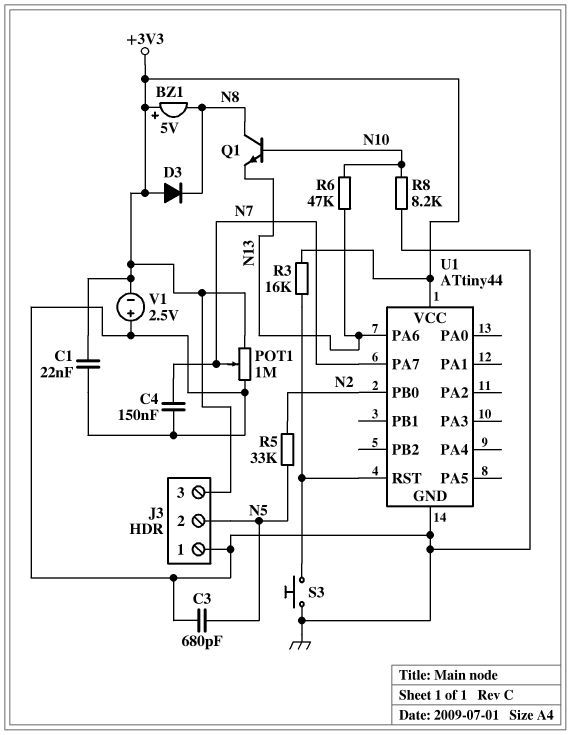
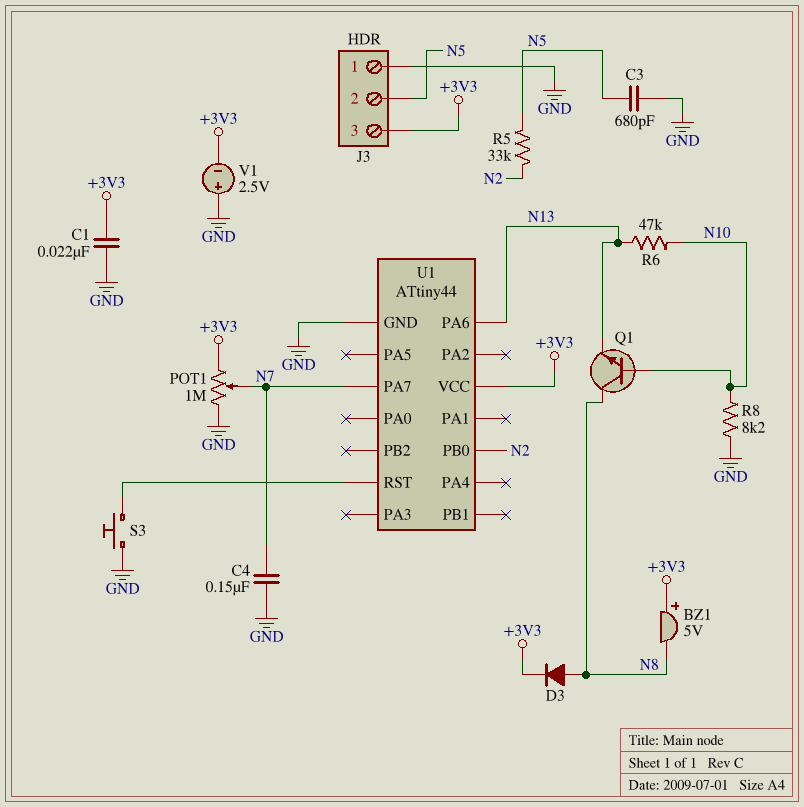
D3: diode (A +3V3, K N8) -> diode (A N8, K +3V3)
R3: 16k (+3V3, U1/RST) -> none

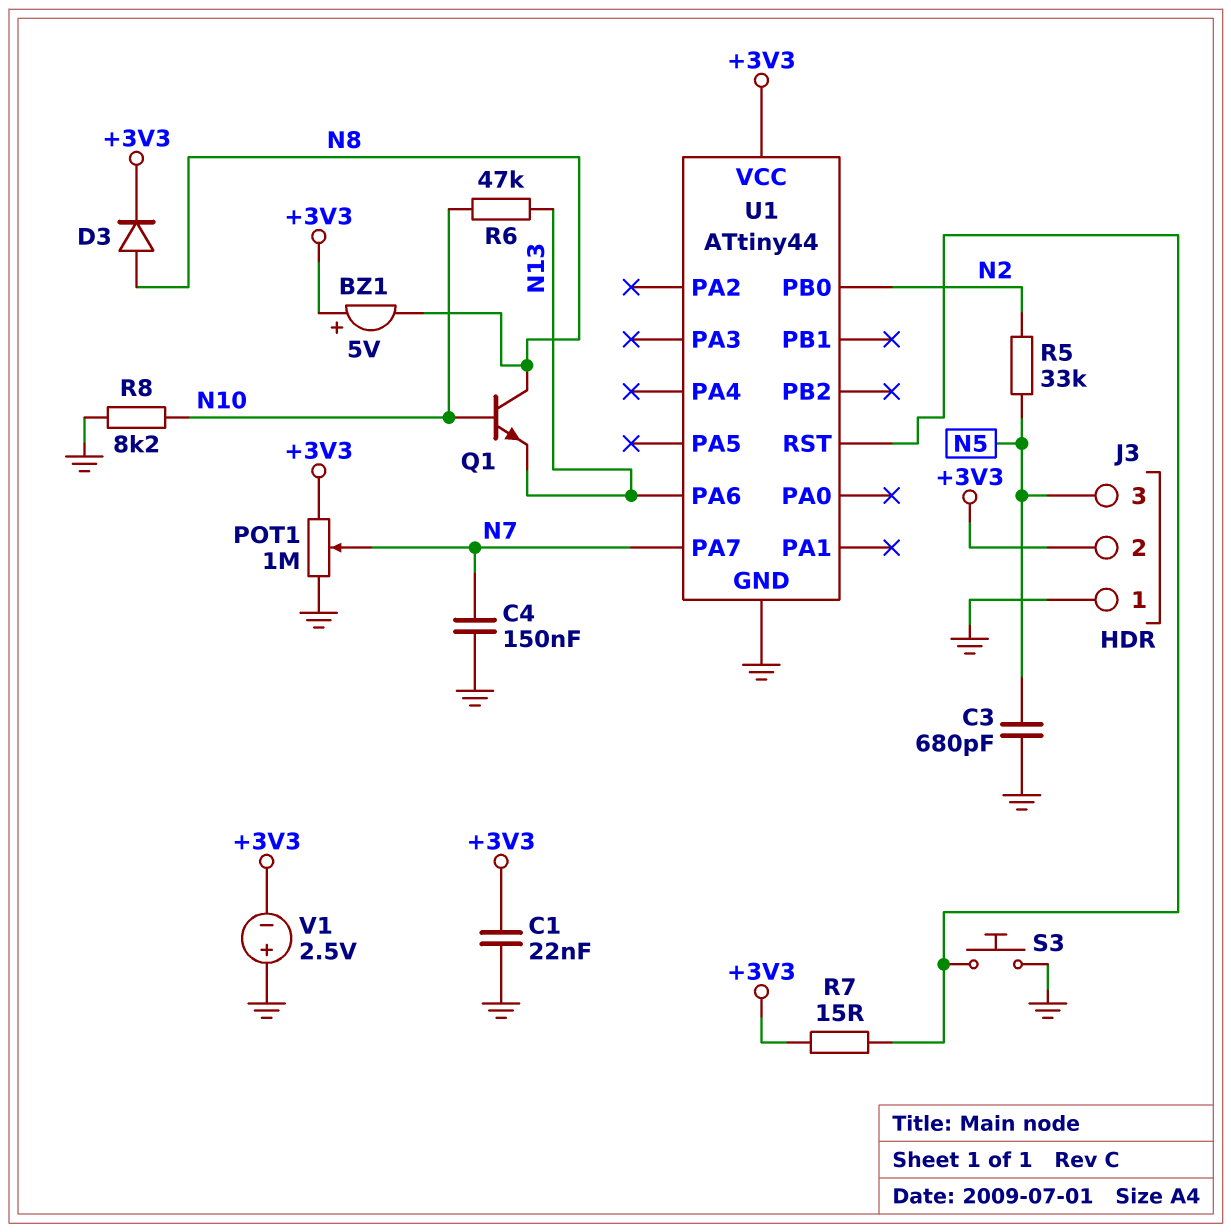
J3 pin 2: N5 -> +3V3
J3 pin 3: +3V3 -> N5
R7: none -> 15 (+3V3, U1/RST)

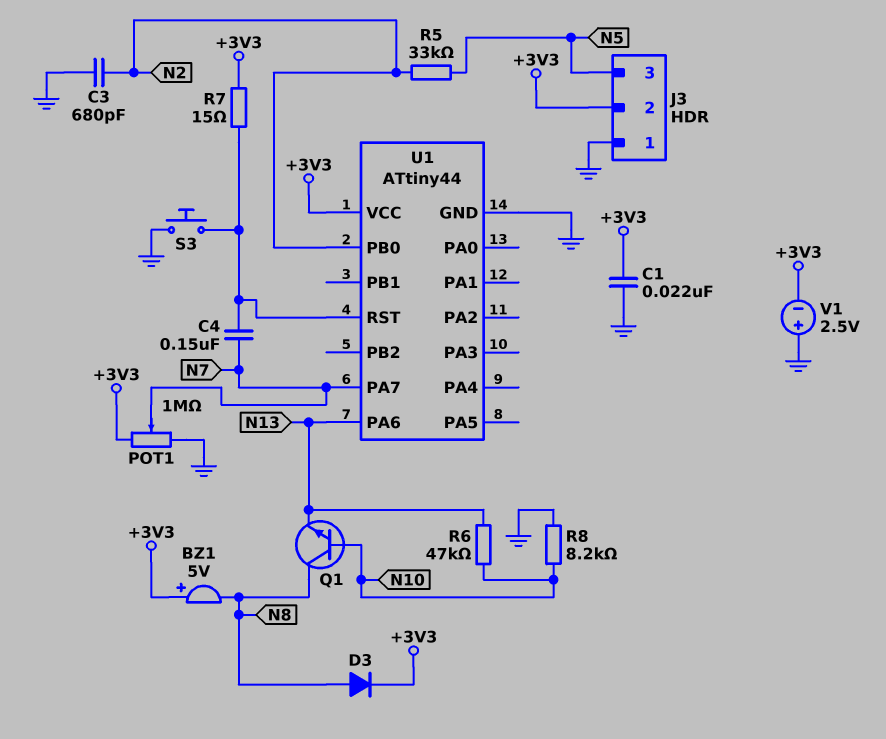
C3: 680pF (GND, N5) -> 680pF (GND, N2)
C4: 150nF (GND, N7) -> 150nF (N7, U1/RST)

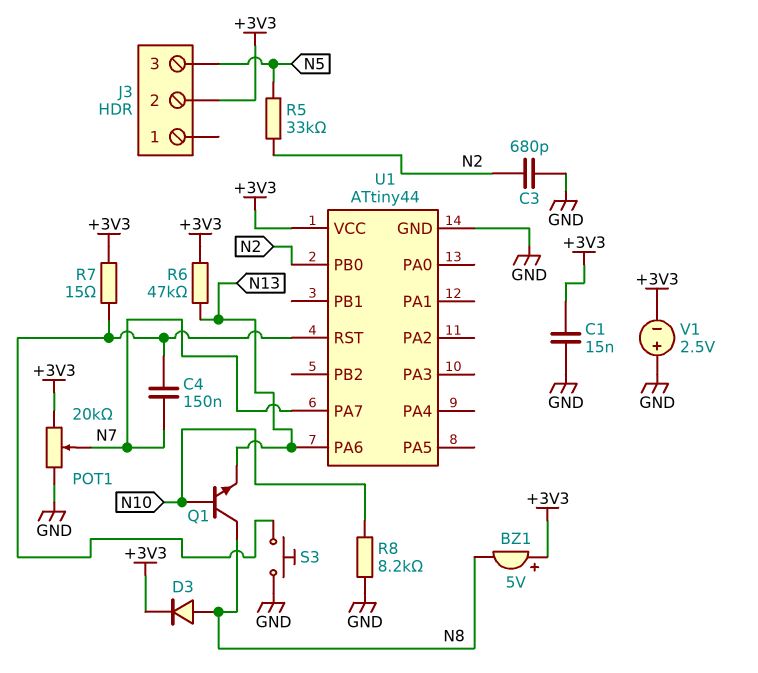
C1: 22nF (+3V3, GND) -> 15nF (+3V3, GND)
J3 pin 1: GND -> none
POT1: 1M (+3V3, GND, wiper N7) -> 20k (+3V3, GND, wiper N7)
R6: 47k (N10, N13) -> 47k (+3V3, N13)

